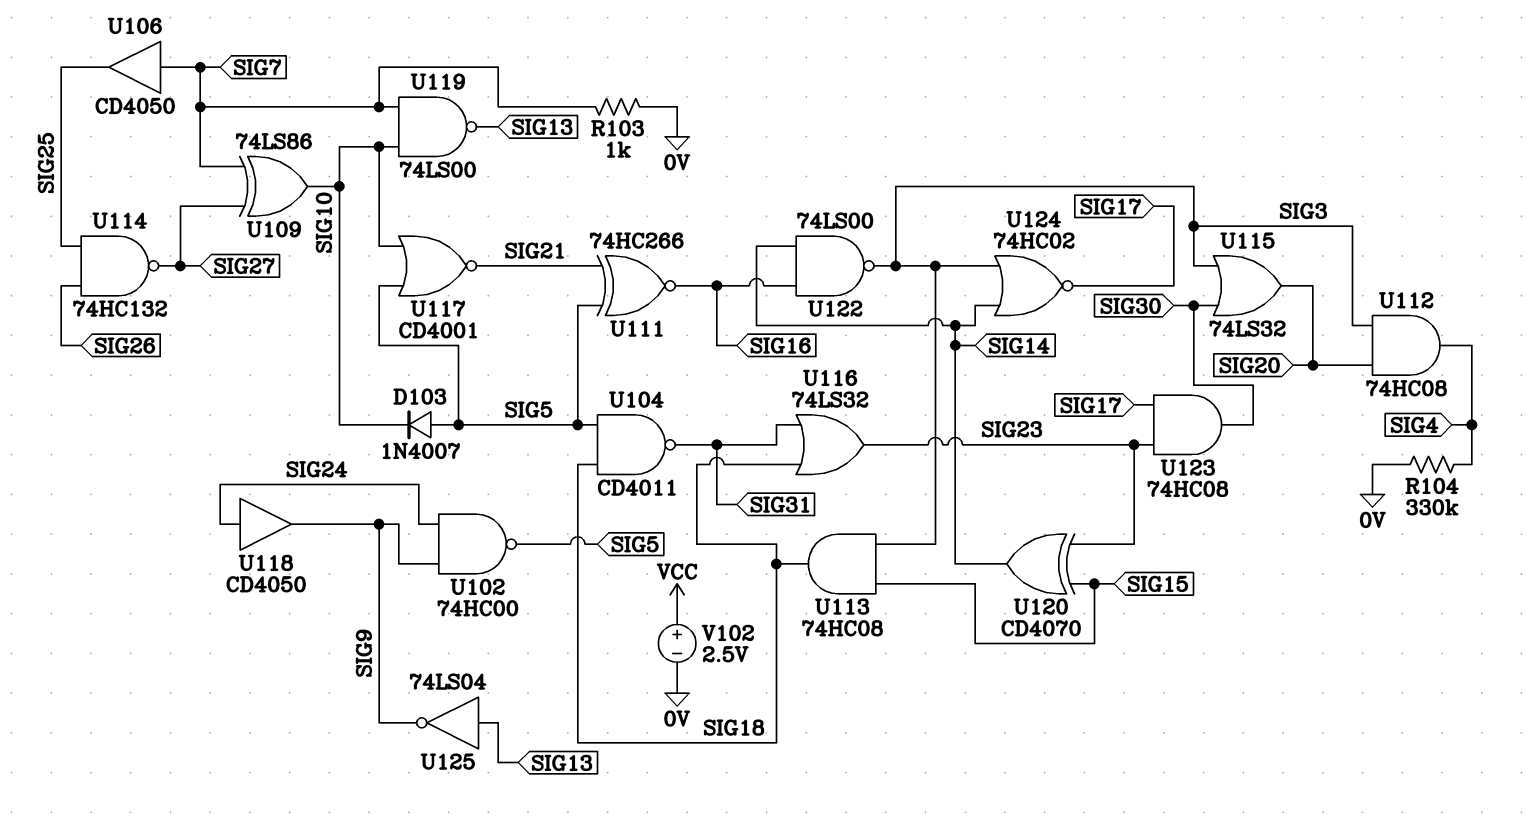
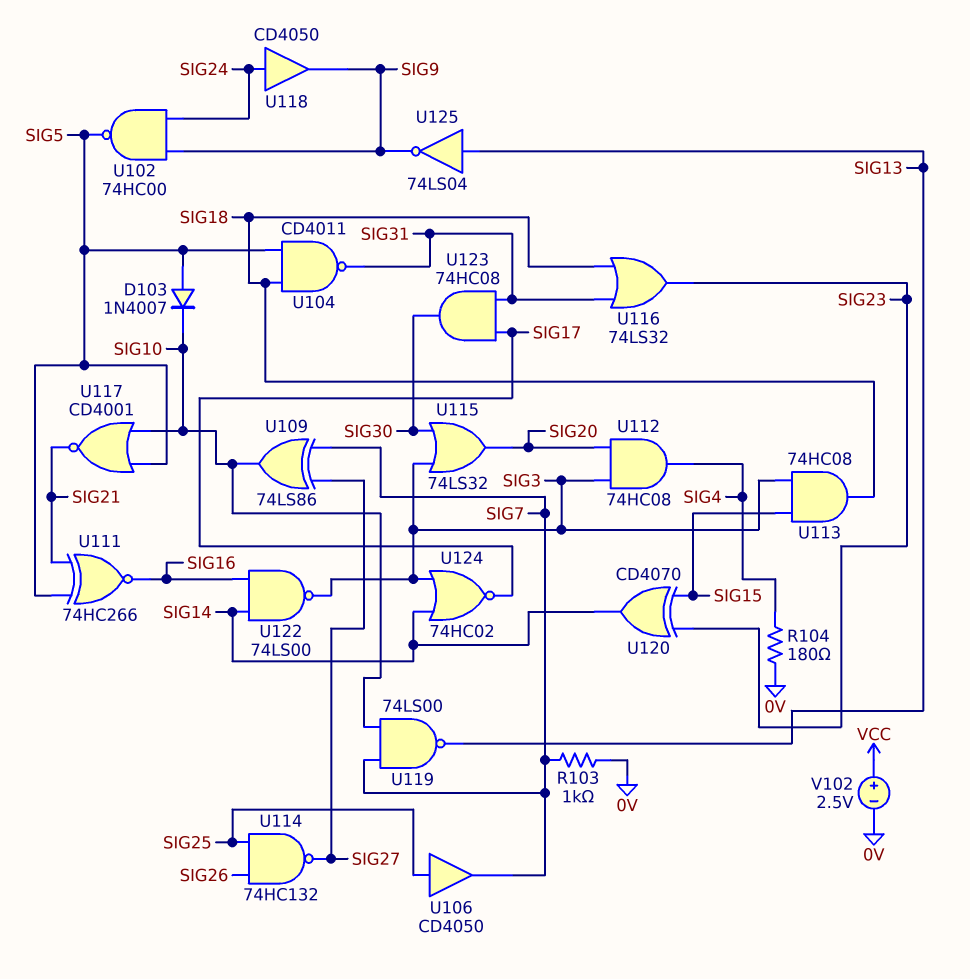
R104: 330k (0V, SIG4) -> 180 (0V, SIG4)
U106: buffer CD4050 (in SIG7, out SIG25) -> buffer CD4050 (in SIG25, out SIG7)
U123: AND 74HC08 (in SIG17, in SIG23, out SIG30) -> AND 74HC08 (in SIG17, in SIG31, out SIG30)

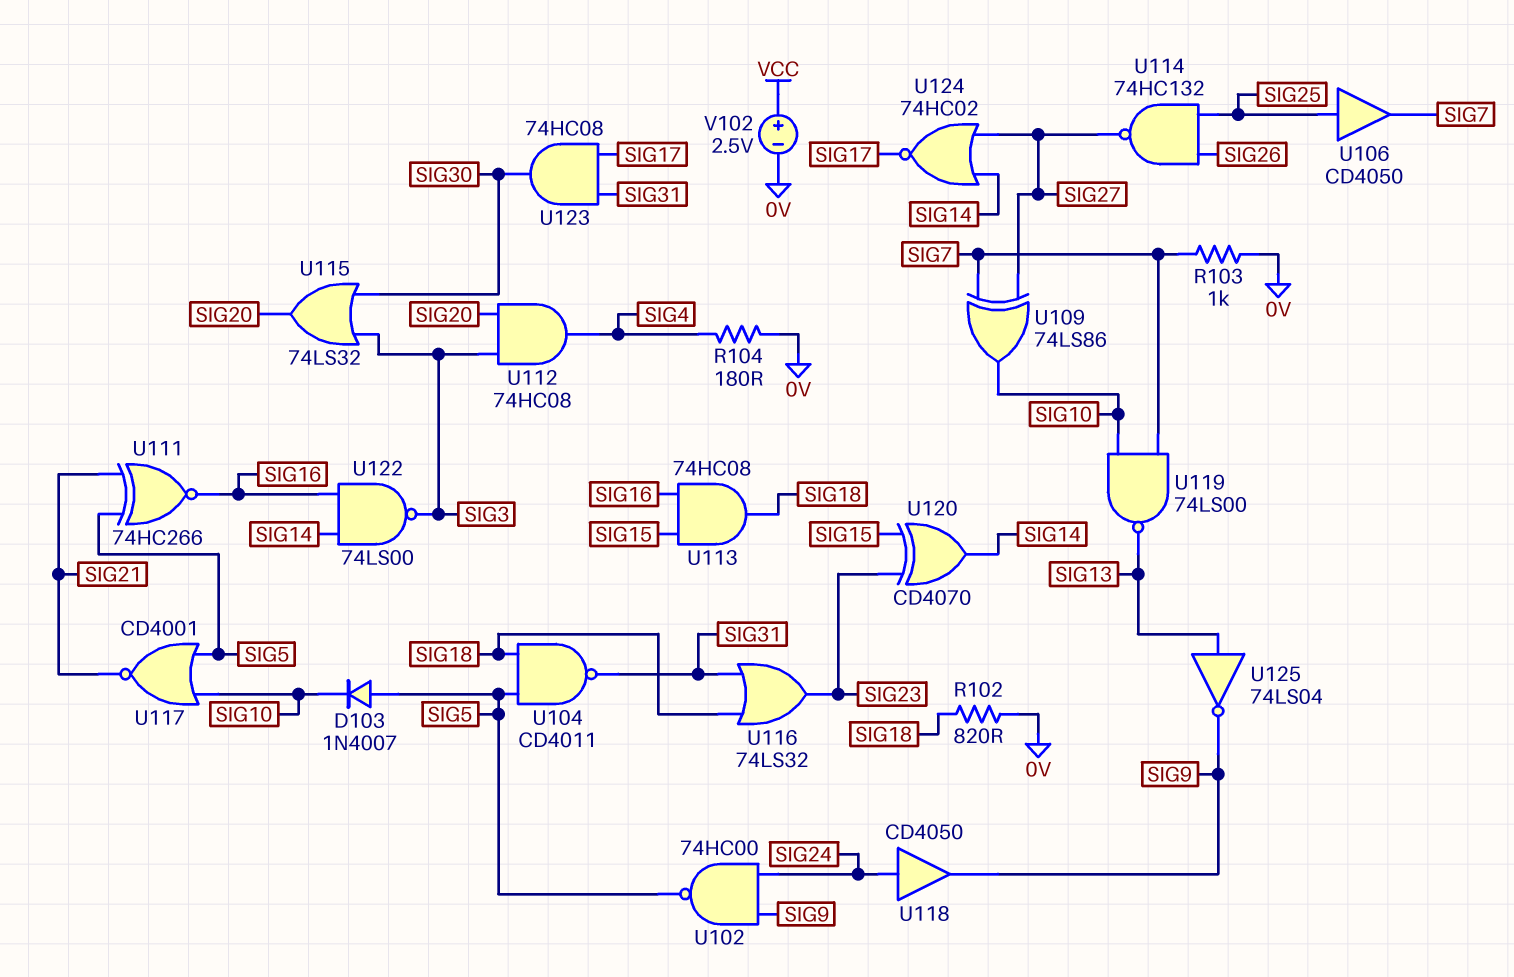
R102: none -> 820 (0V, SIG18)
U113: AND 74HC08 (in SIG3, in SIG15, out SIG18) -> AND 74HC08 (in SIG15, in SIG16, out SIG18)
U124: NOR 74HC02 (in SIG3, in SIG14, out SIG17) -> NOR 74HC02 (in SIG14, in SIG27, out SIG17)

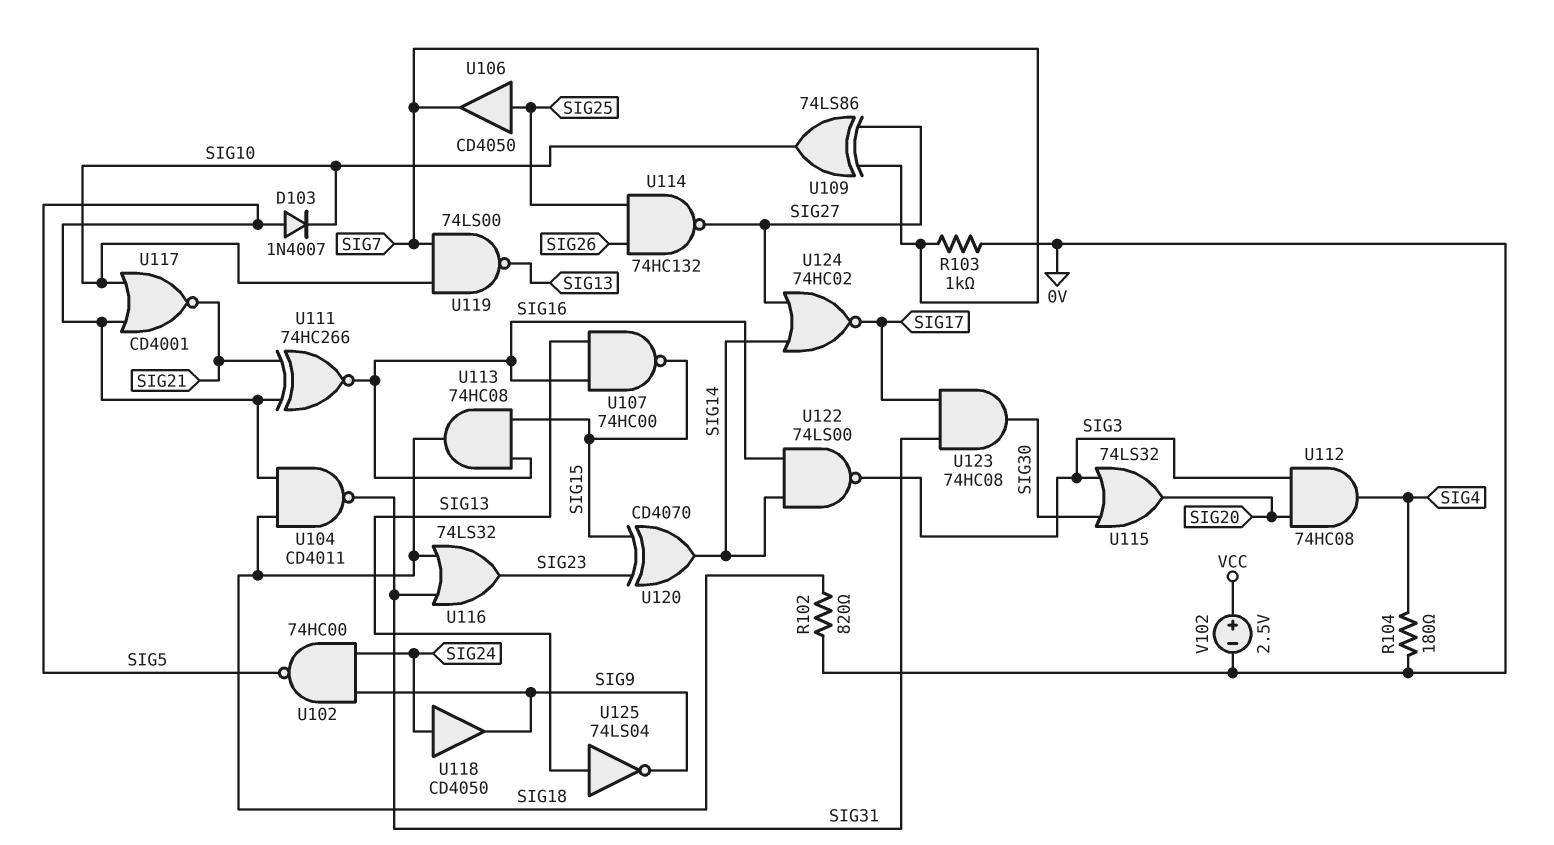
U107: none -> NAND 74HC00 (in SIG13, in SIG16, out SIG15)

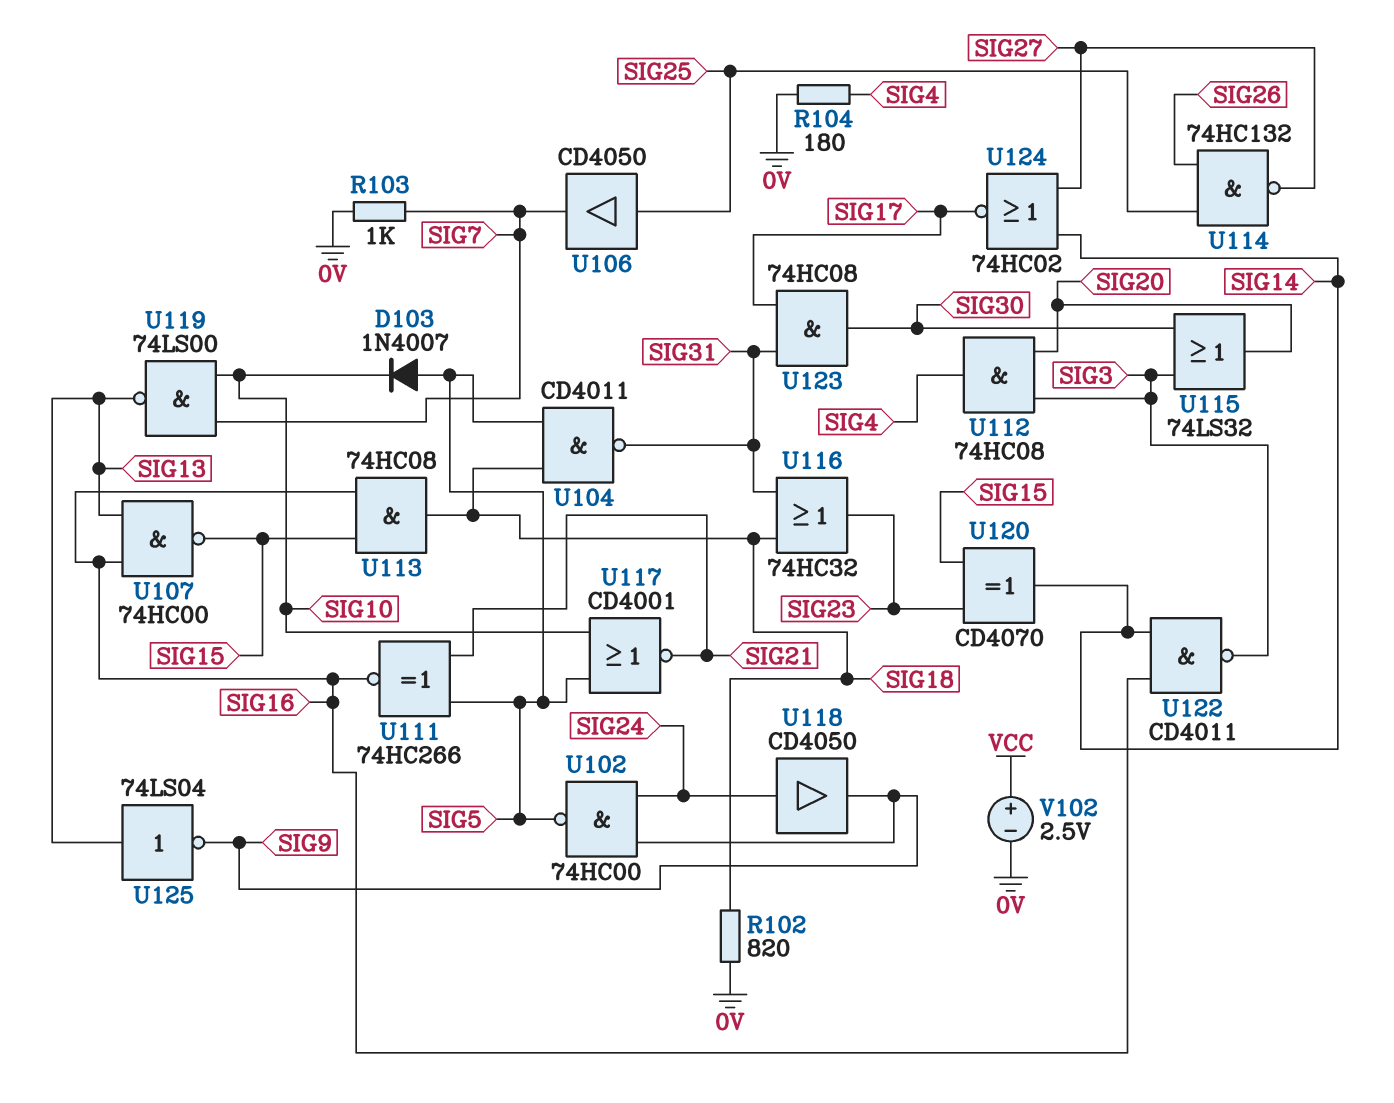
U109: XOR 74LS86 (in SIG7, in SIG27, out SIG10) -> none
U116: OR 74LS32 (in SIG18, in SIG31, out SIG23) -> OR 74HC32 (in SIG18, in SIG31, out SIG23)
U122: NAND 74LS00 (in SIG14, in SIG16, out SIG3) -> NAND CD4011 (in SIG14, in SIG16, out SIG3)

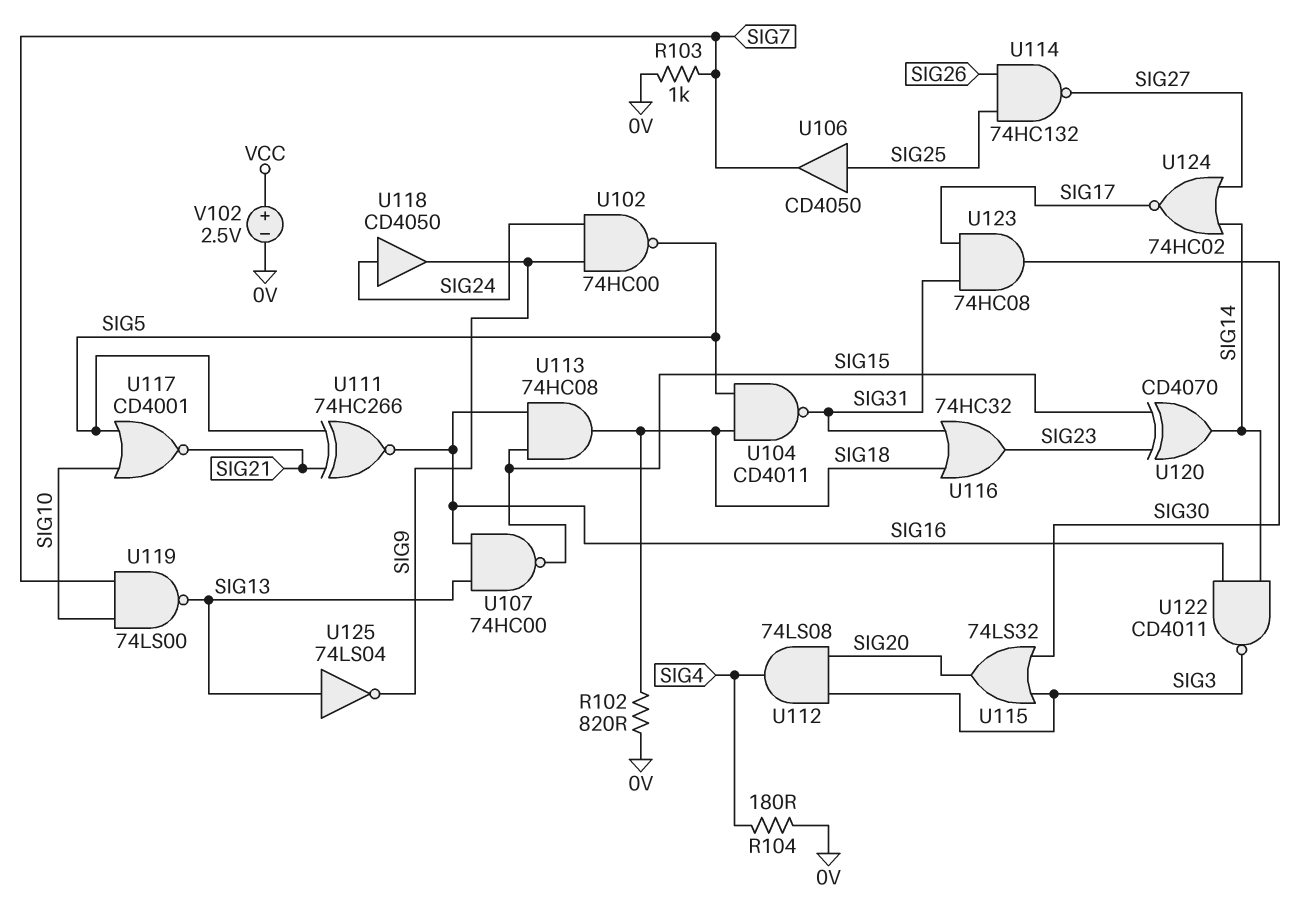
D103: diode 1N4007 (A SIG5, K SIG10) -> none
U112: AND 74HC08 (in SIG3, in SIG20, out SIG4) -> AND 74LS08 (in SIG3, in SIG20, out SIG4)

